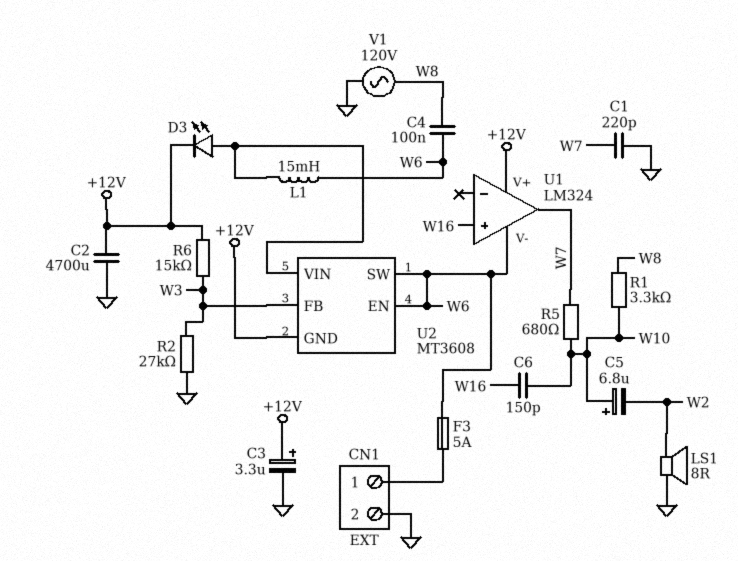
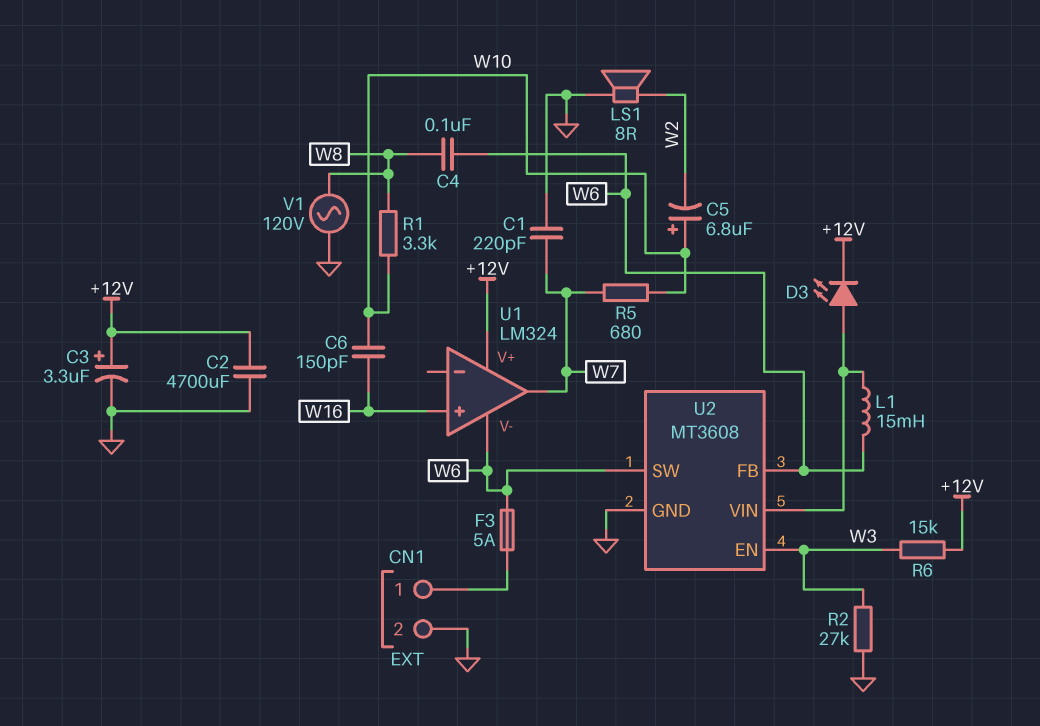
U2 pin EN: W6 -> W3
U2 pin FB: W3 -> W6
U2 pin GND: +12V -> GND

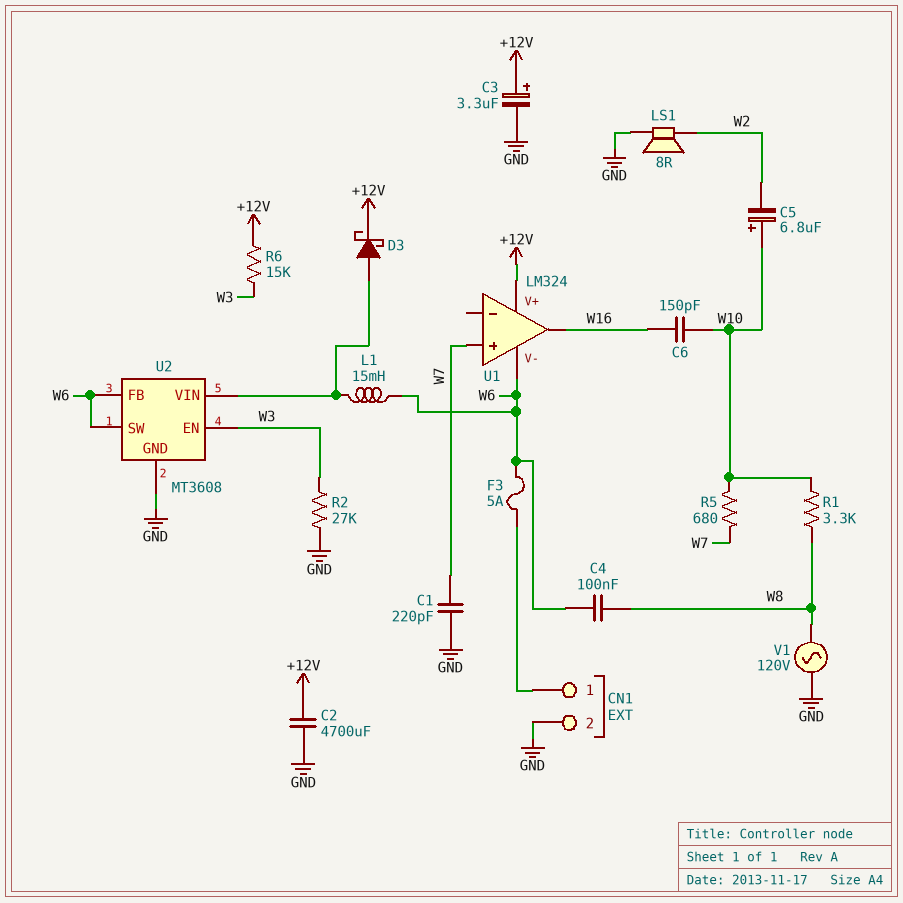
D3: LED (A U2/VIN, K +12V) -> schottky (A U2/VIN, K +12V)
U1 pin in+: W16 -> W7
U1 pin out: W7 -> W16

